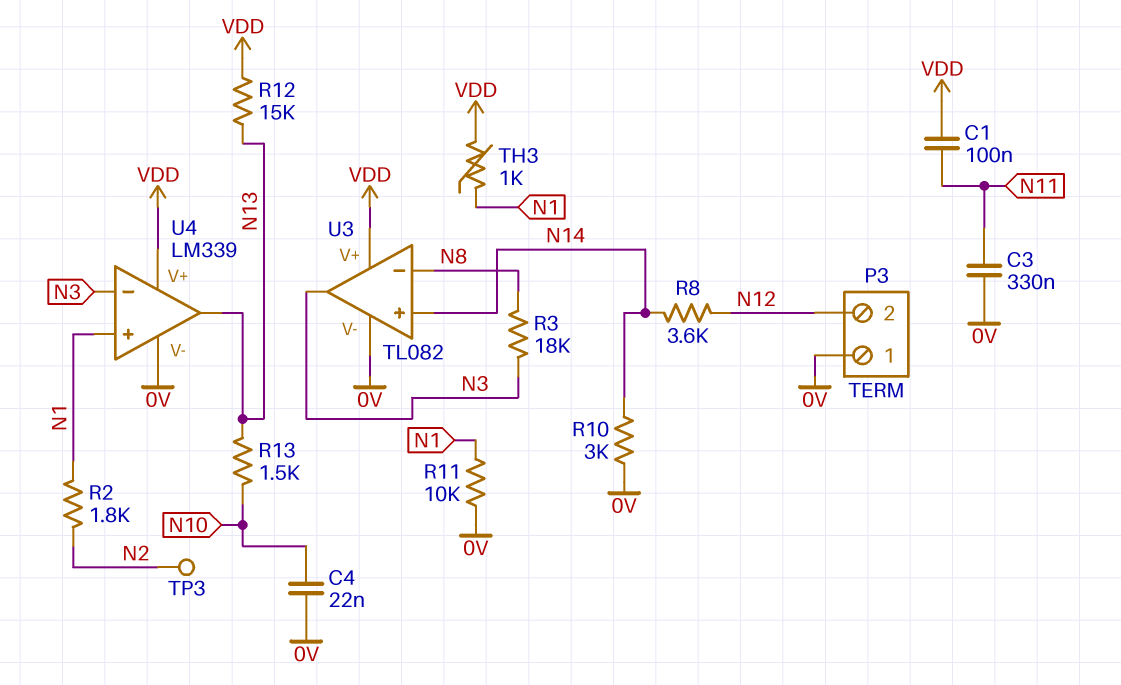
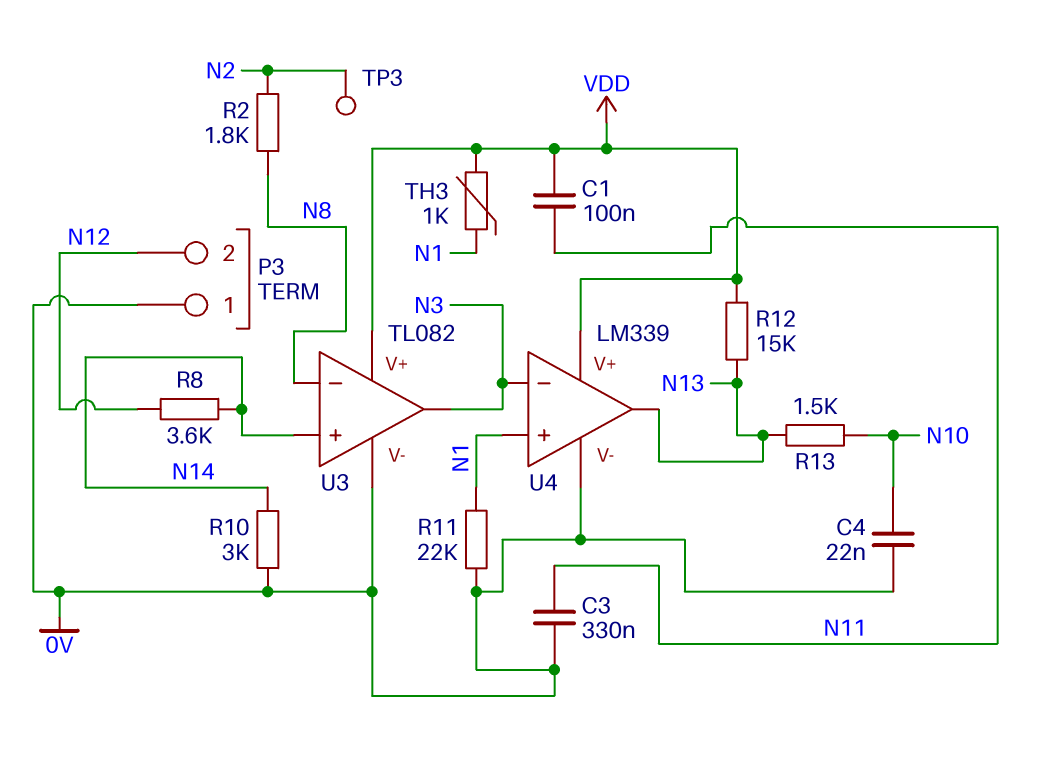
R2: 1.8k (N1, N2) -> 1.8k (N2, N8)
R3: 18k (N3, N8) -> none
R11: 10k (0V, N1) -> 22k (0V, N1)

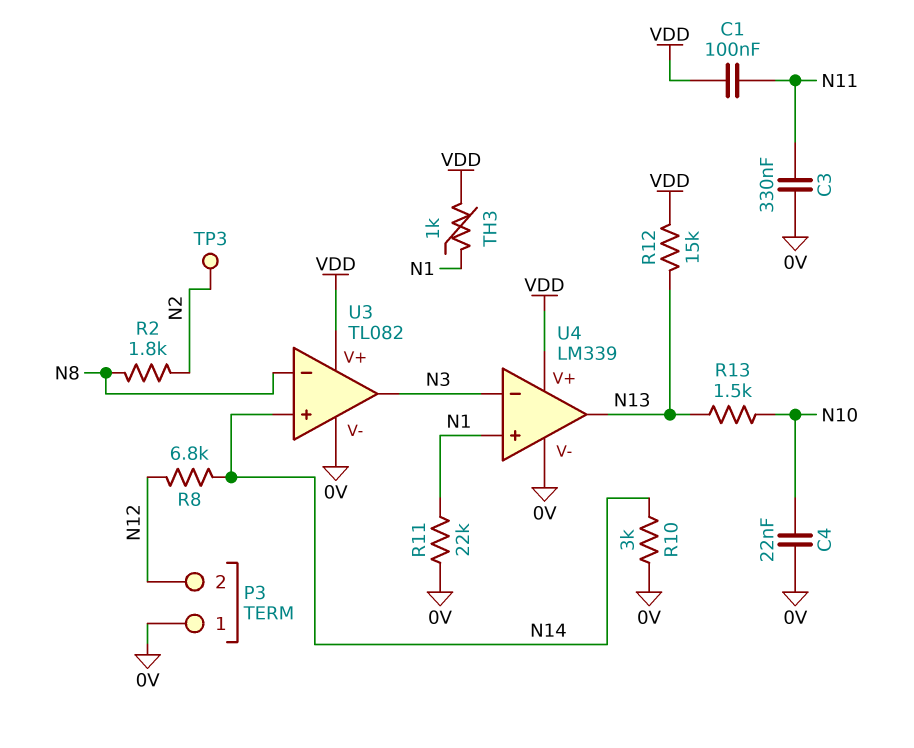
R8: 3.6k (N12, N14) -> 6.8k (N12, N14)

